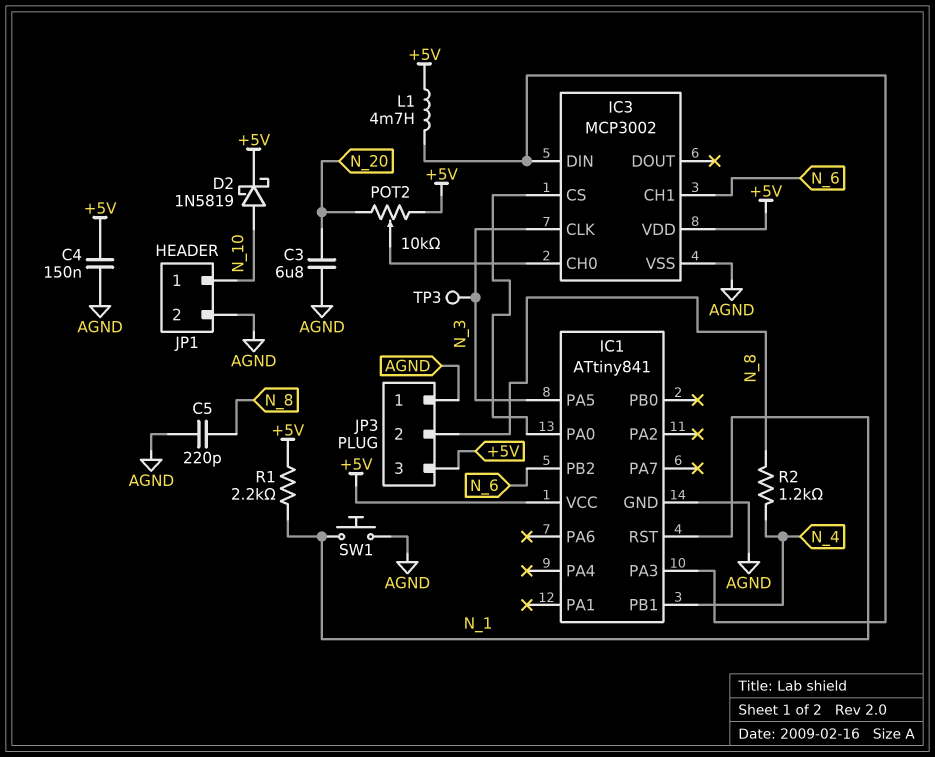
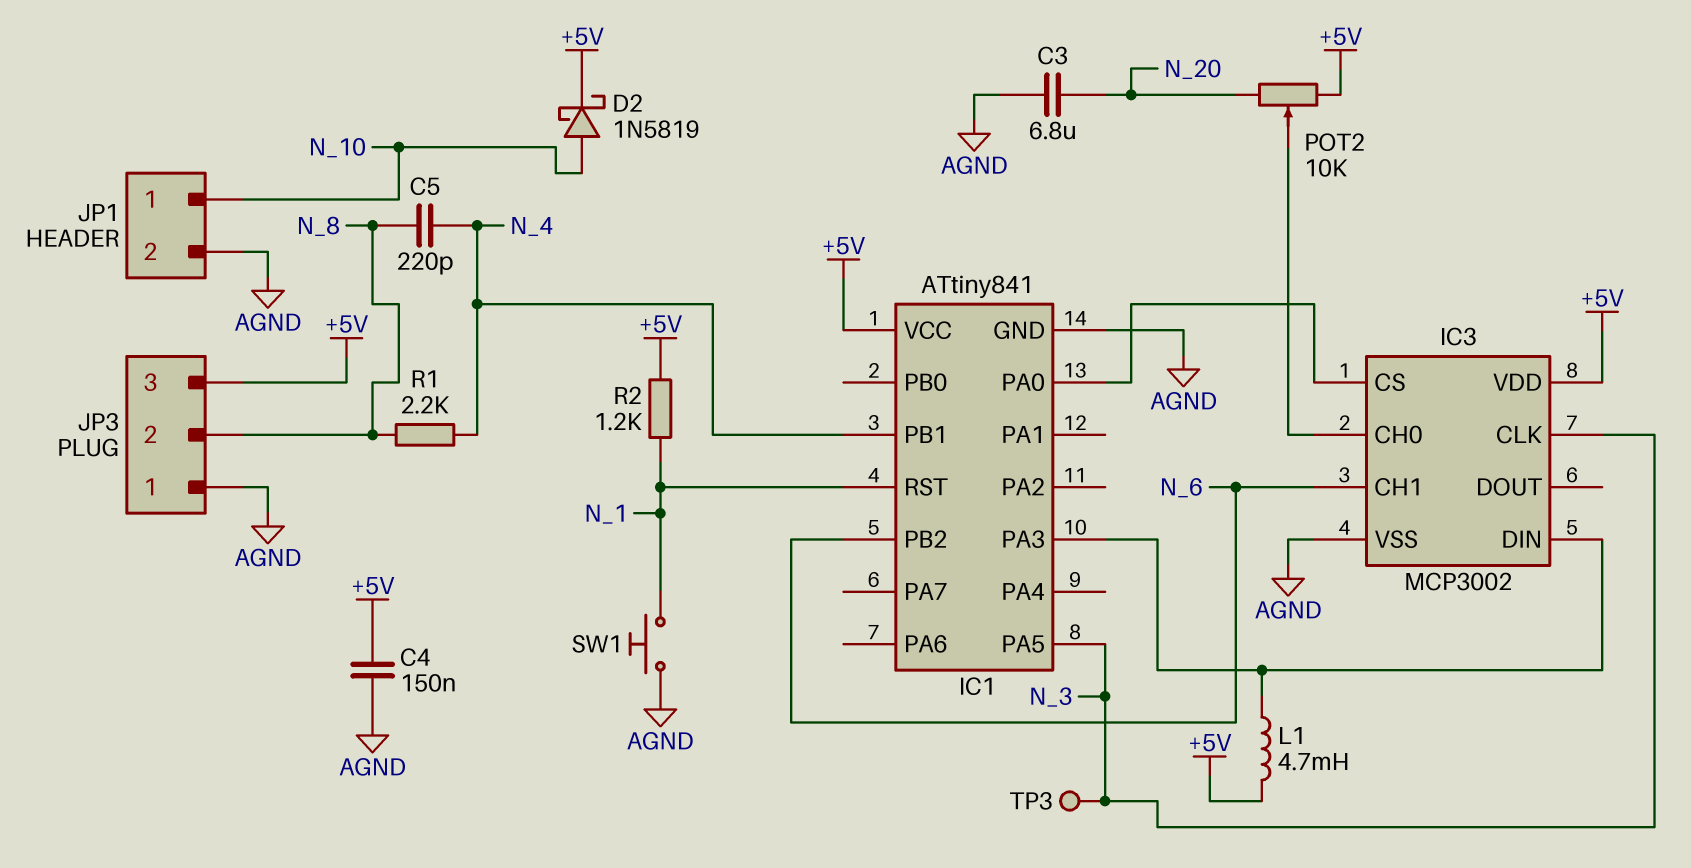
C5: 220pF (AGND, N_8) -> 220pF (N_4, N_8)
R1: 2.2k (+5V, N_1) -> 2.2k (N_4, N_8)
R2: 1.2k (N_4, N_8) -> 1.2k (+5V, N_1)

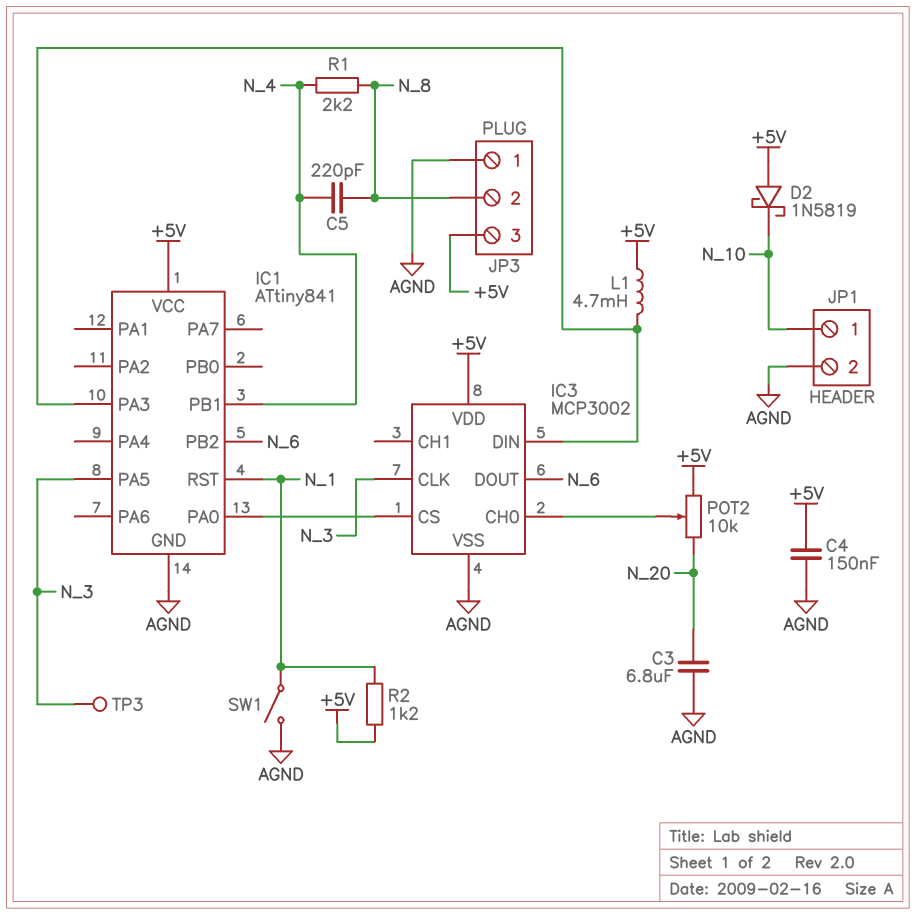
D2: schottky 1N5819 (A N_10, K +5V) -> schottky 1N5819 (A +5V, K N_10)
IC3 pin CH1: N_6 -> none
IC3 pin DOUT: none -> N_6
SW1: button (AGND, N_1) -> switch (AGND, N_1)

